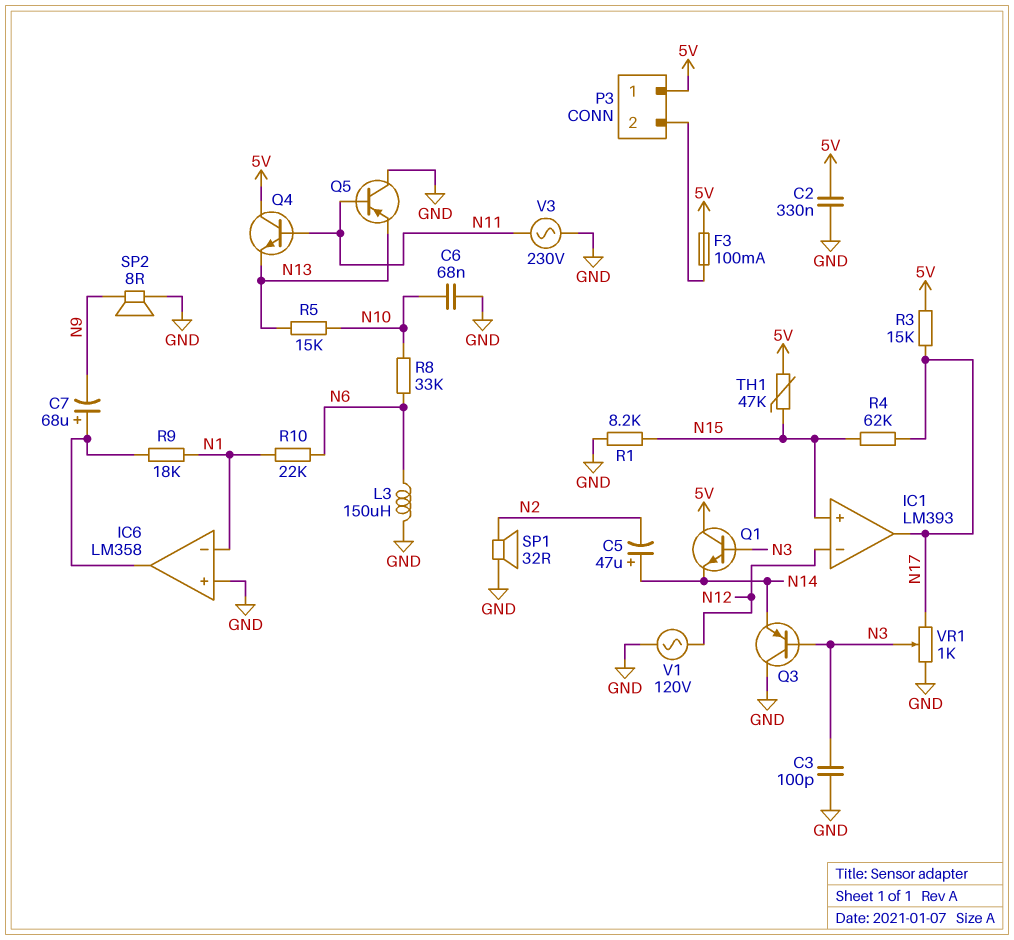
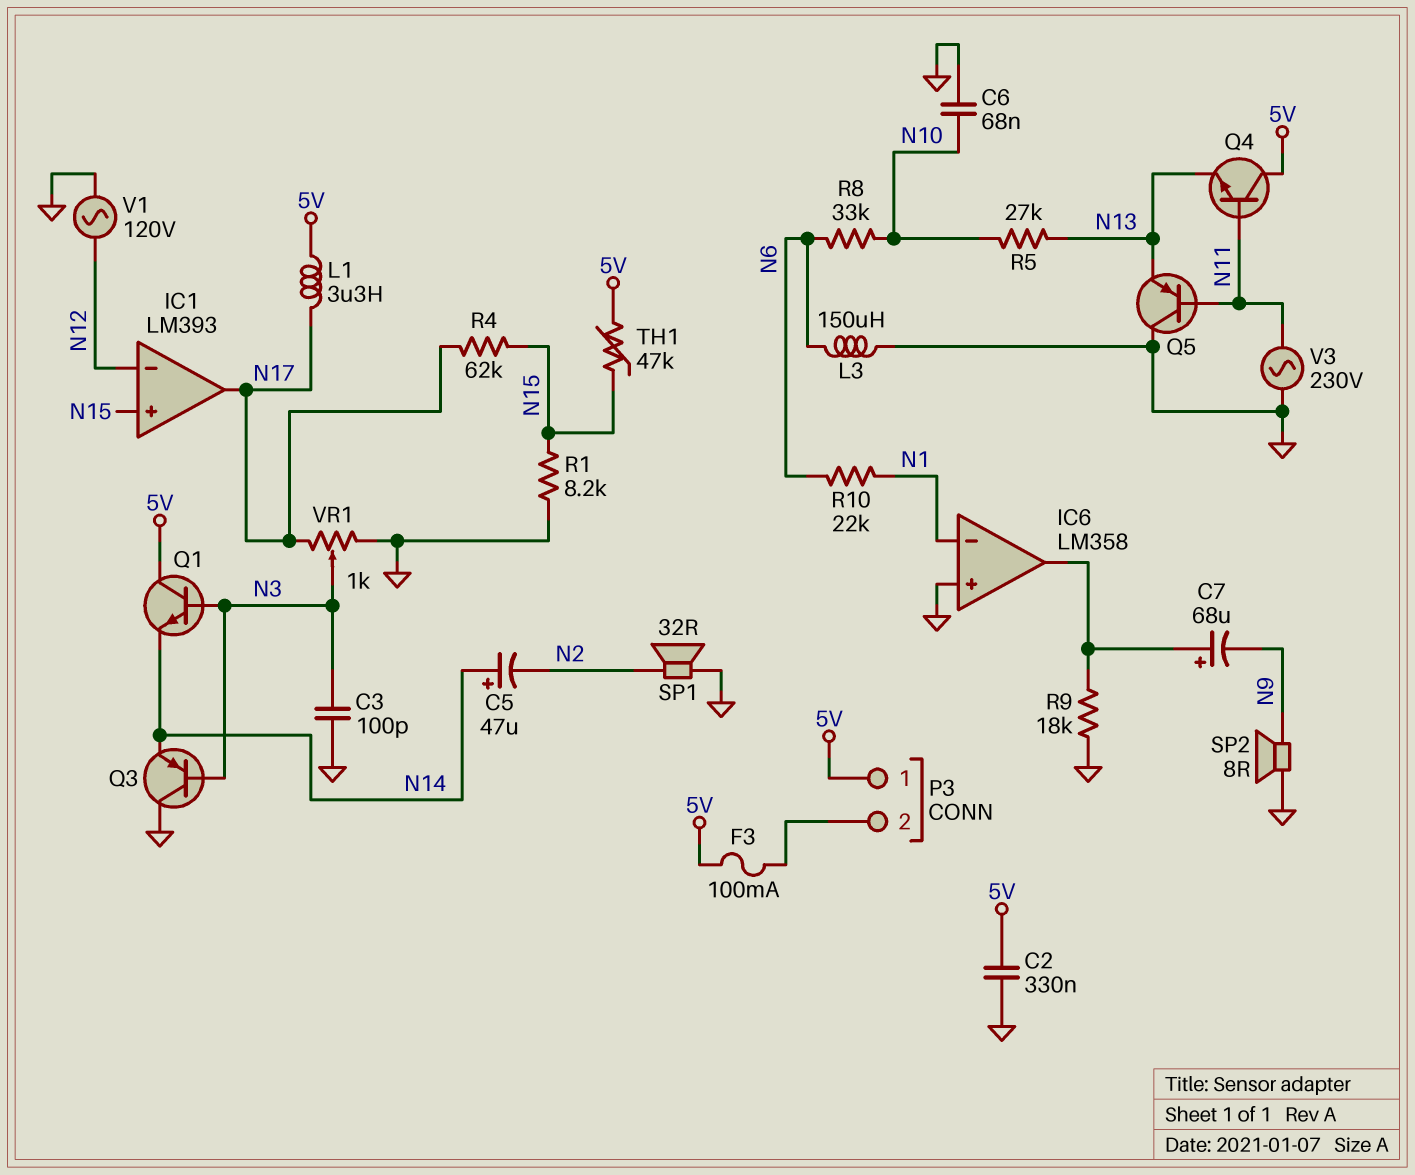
L1: none -> 3.3uH (5V, N17)
R3: 15k (5V, N17) -> none
R5: 15k (N10, N13) -> 27k (N10, N13)
R9: 18k (IC6/out, N1) -> 18k (GND, IC6/out)

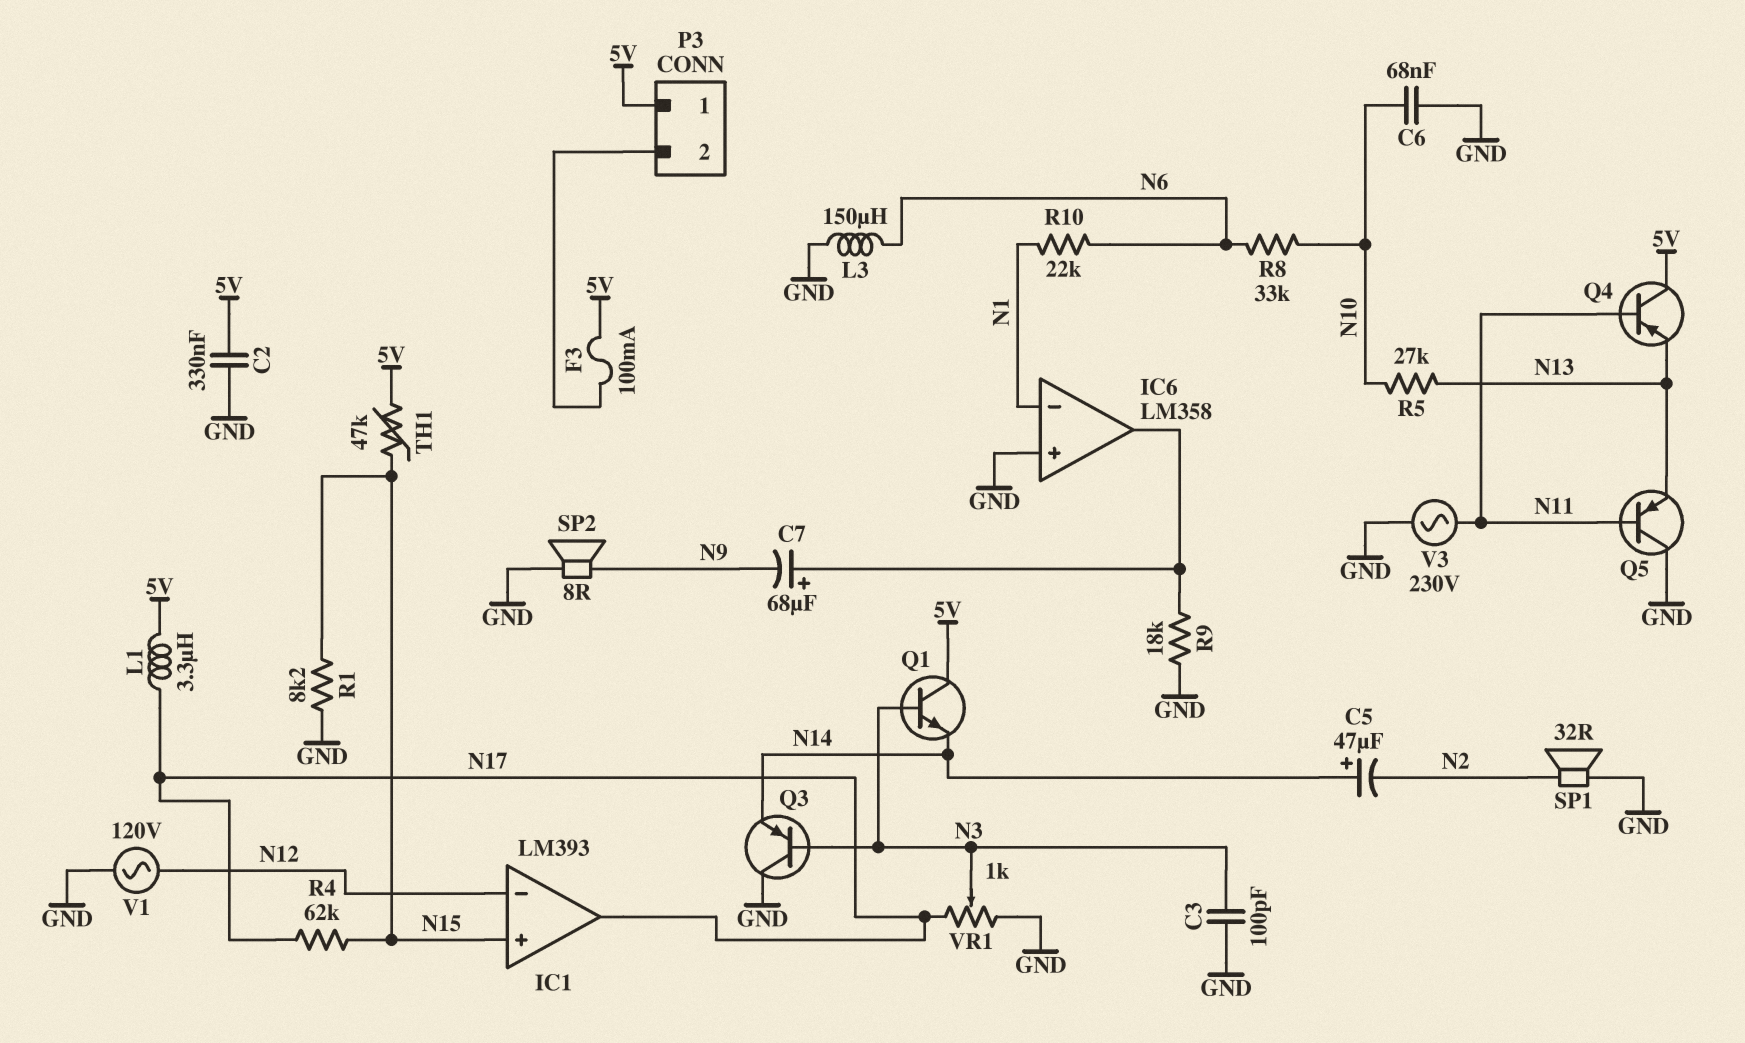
Q4: NPN (B N11, C 5V, E N13) -> PNP (B N11, C 5V, E N13)

